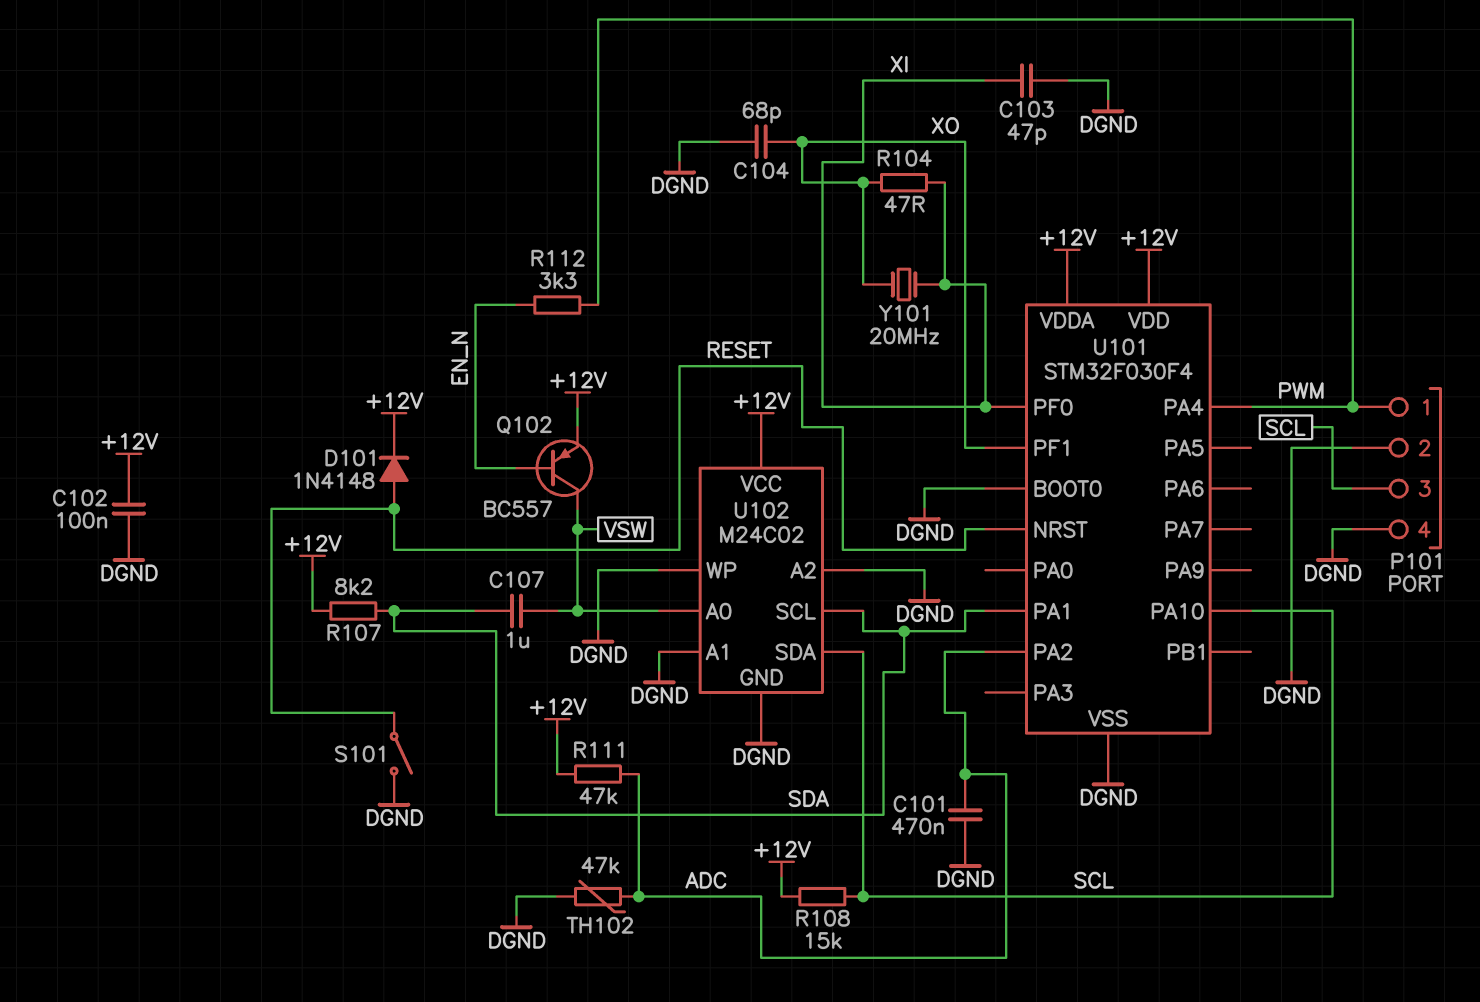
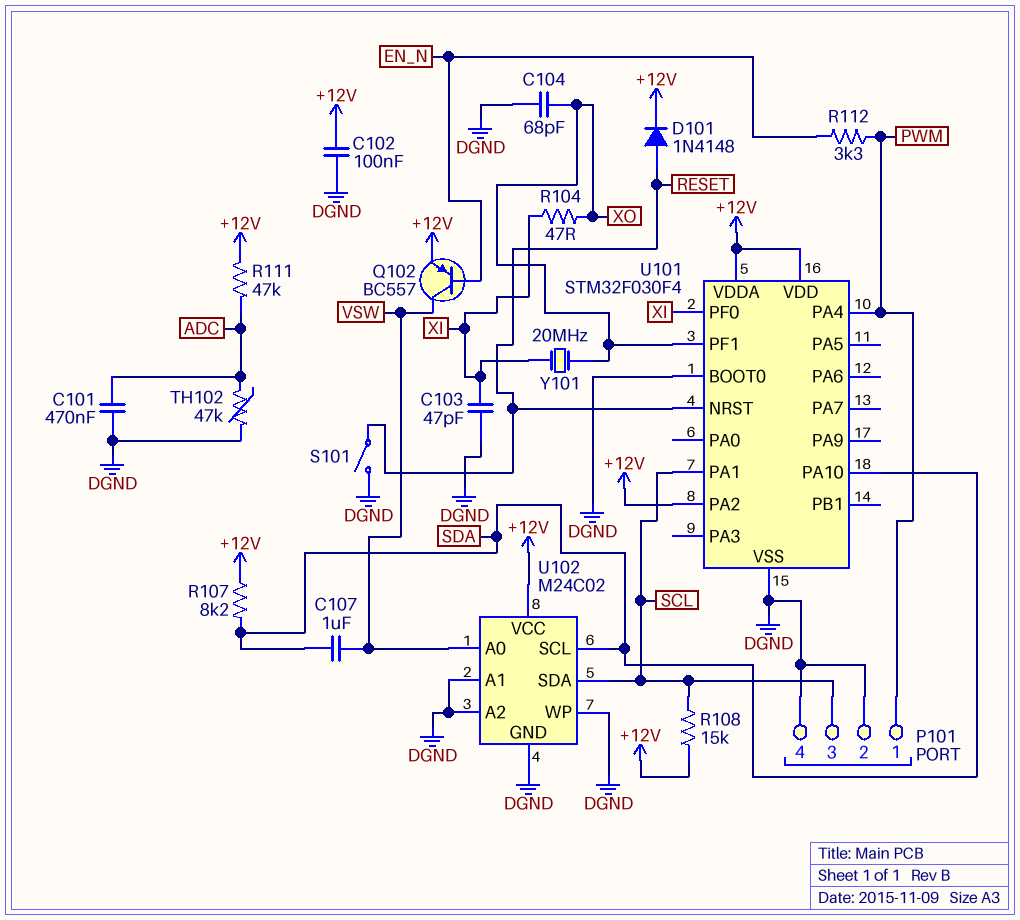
U101 pin PA1: SDA -> SCL
U101 pin PA2: ADC -> +12V
U101 pin PA10: SCL -> SDA

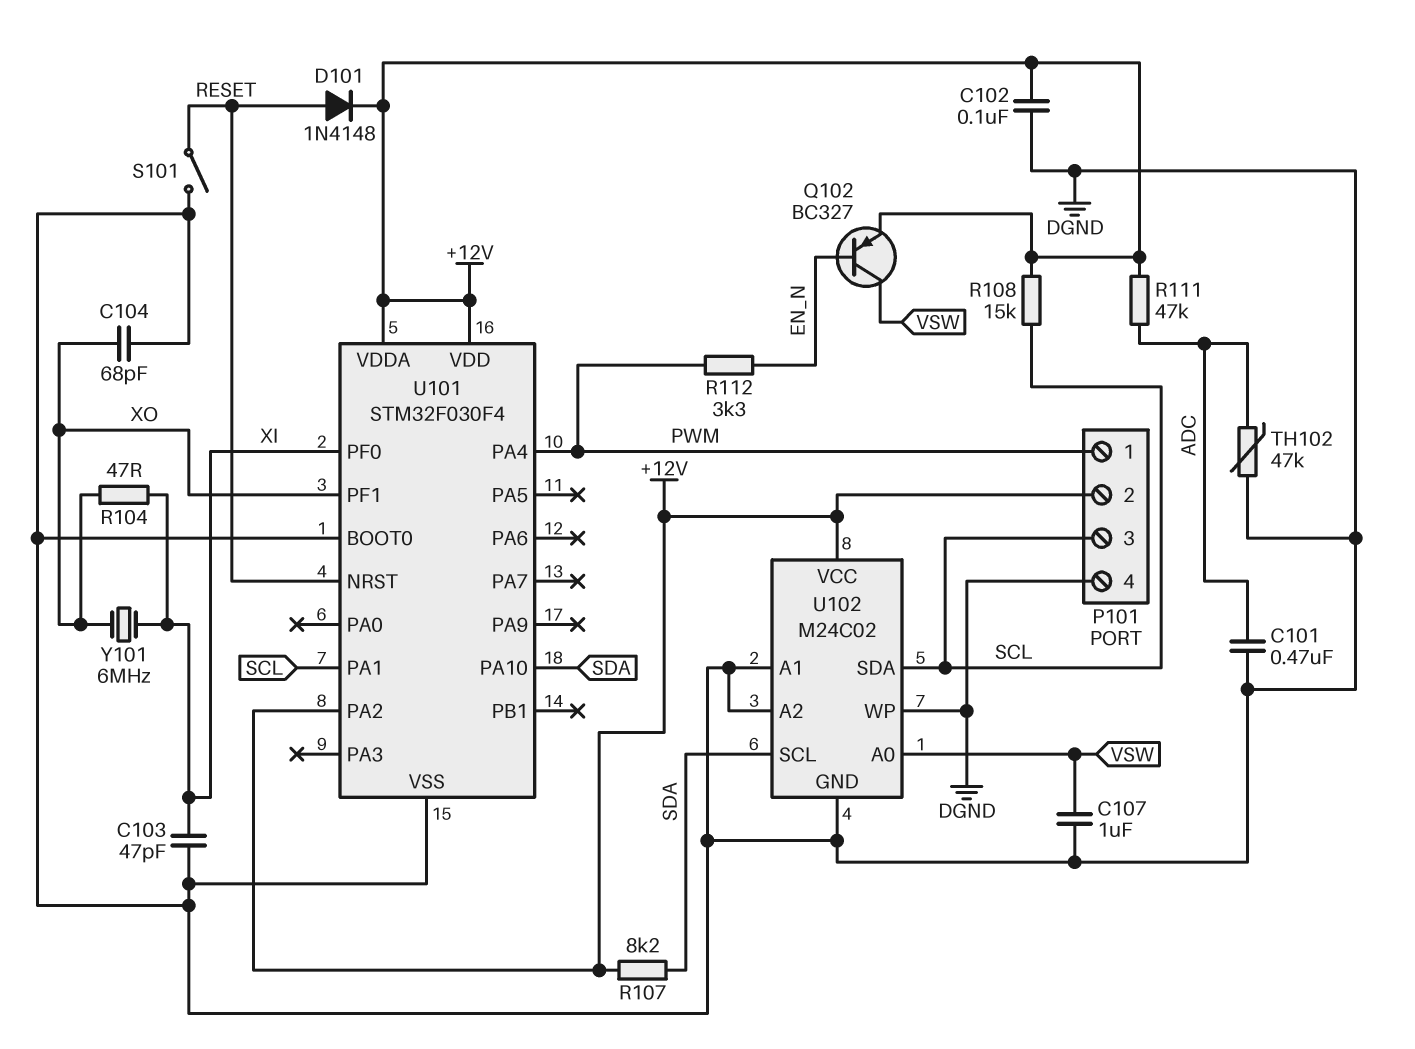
C107: 1uF (SDA, VSW) -> 1uF (DGND, VSW)
P101 pin 2: DGND -> +12V
Q102: PNP BC557 (B EN_N, C VSW, E +12V) -> PNP BC327 (B EN_N, C VSW, E +12V)
Y101: 20MHz (XI, XO) -> 6MHz (XI, XO)

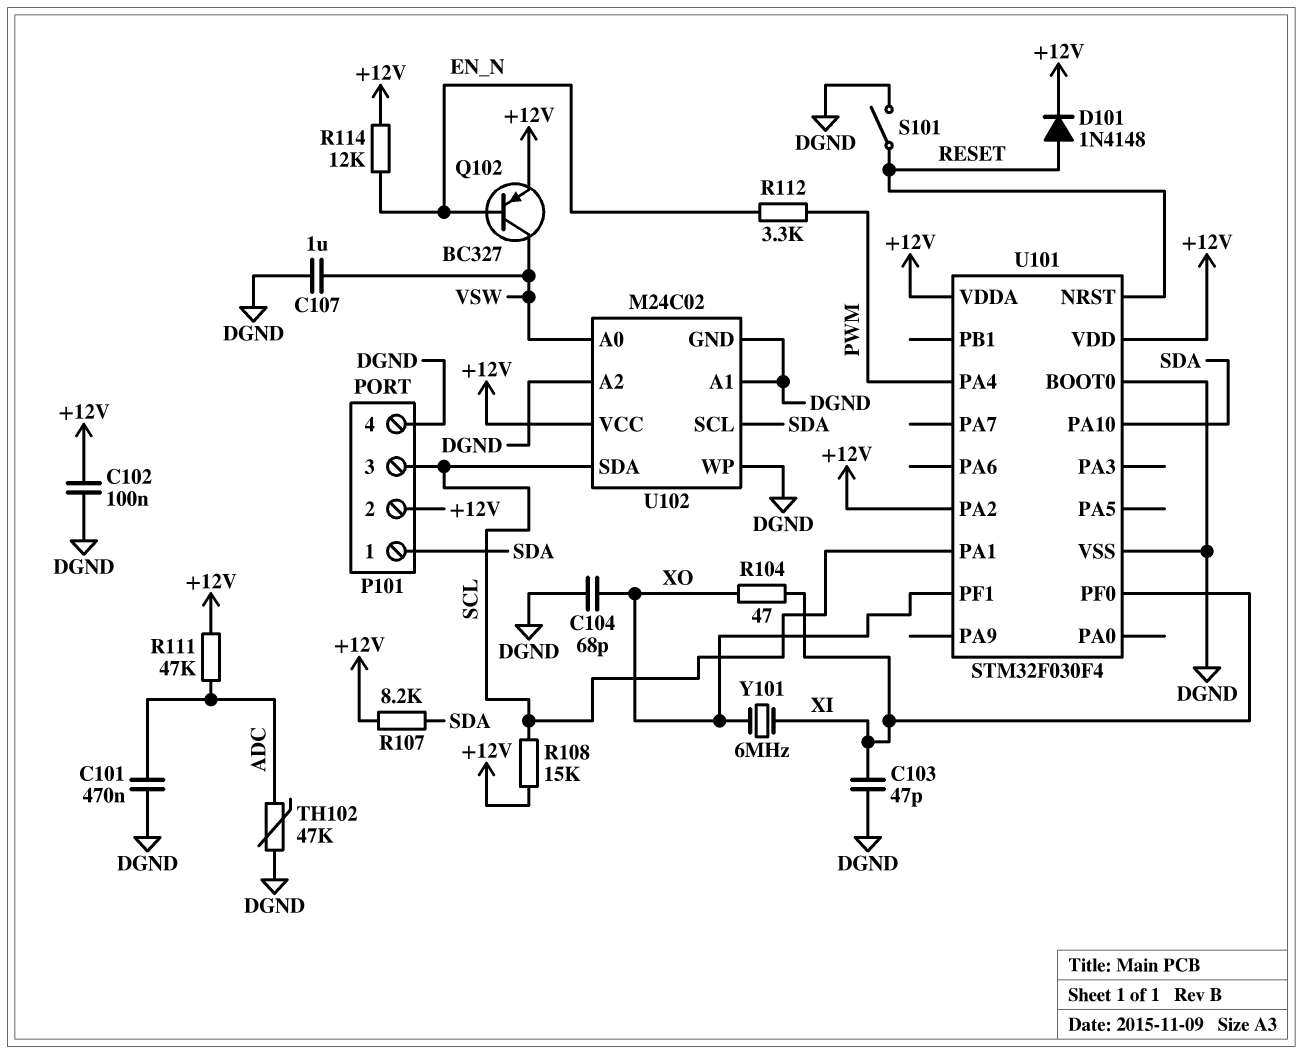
P101 pin 1: PWM -> SDA
R114: none -> 12k (+12V, EN_N)

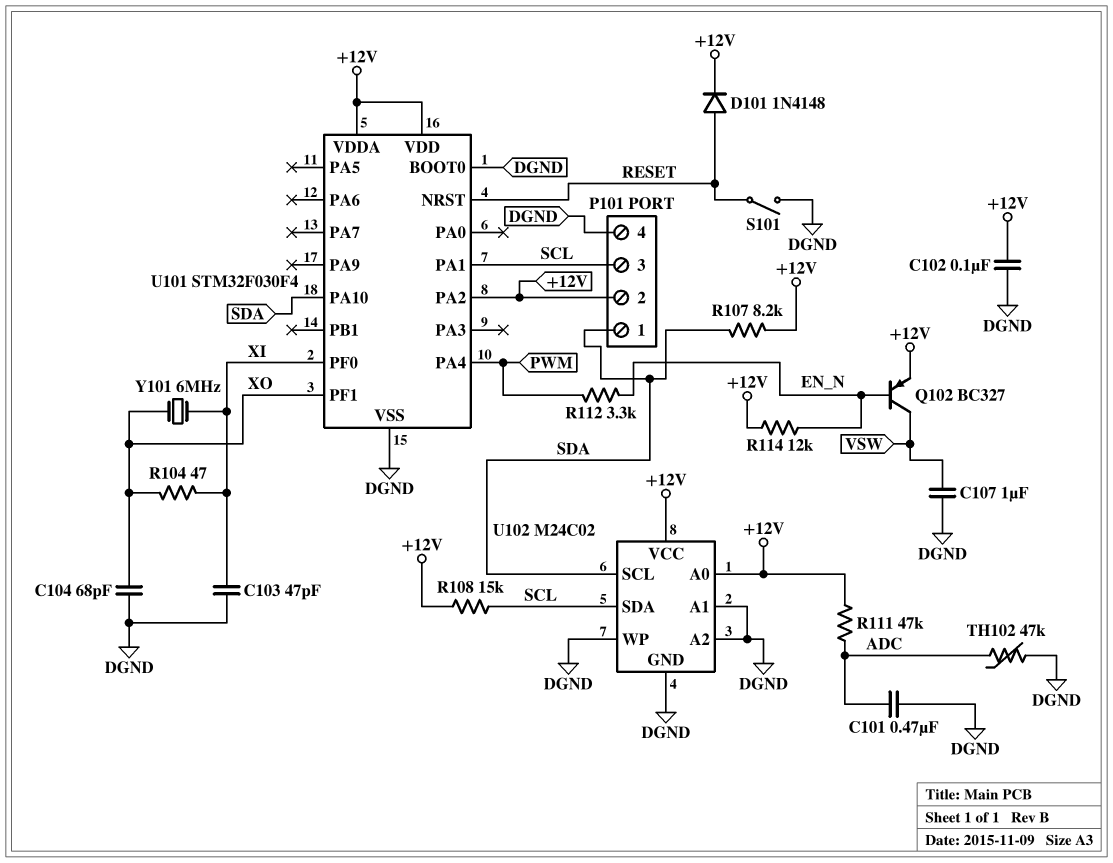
U102 pin A0: VSW -> +12V

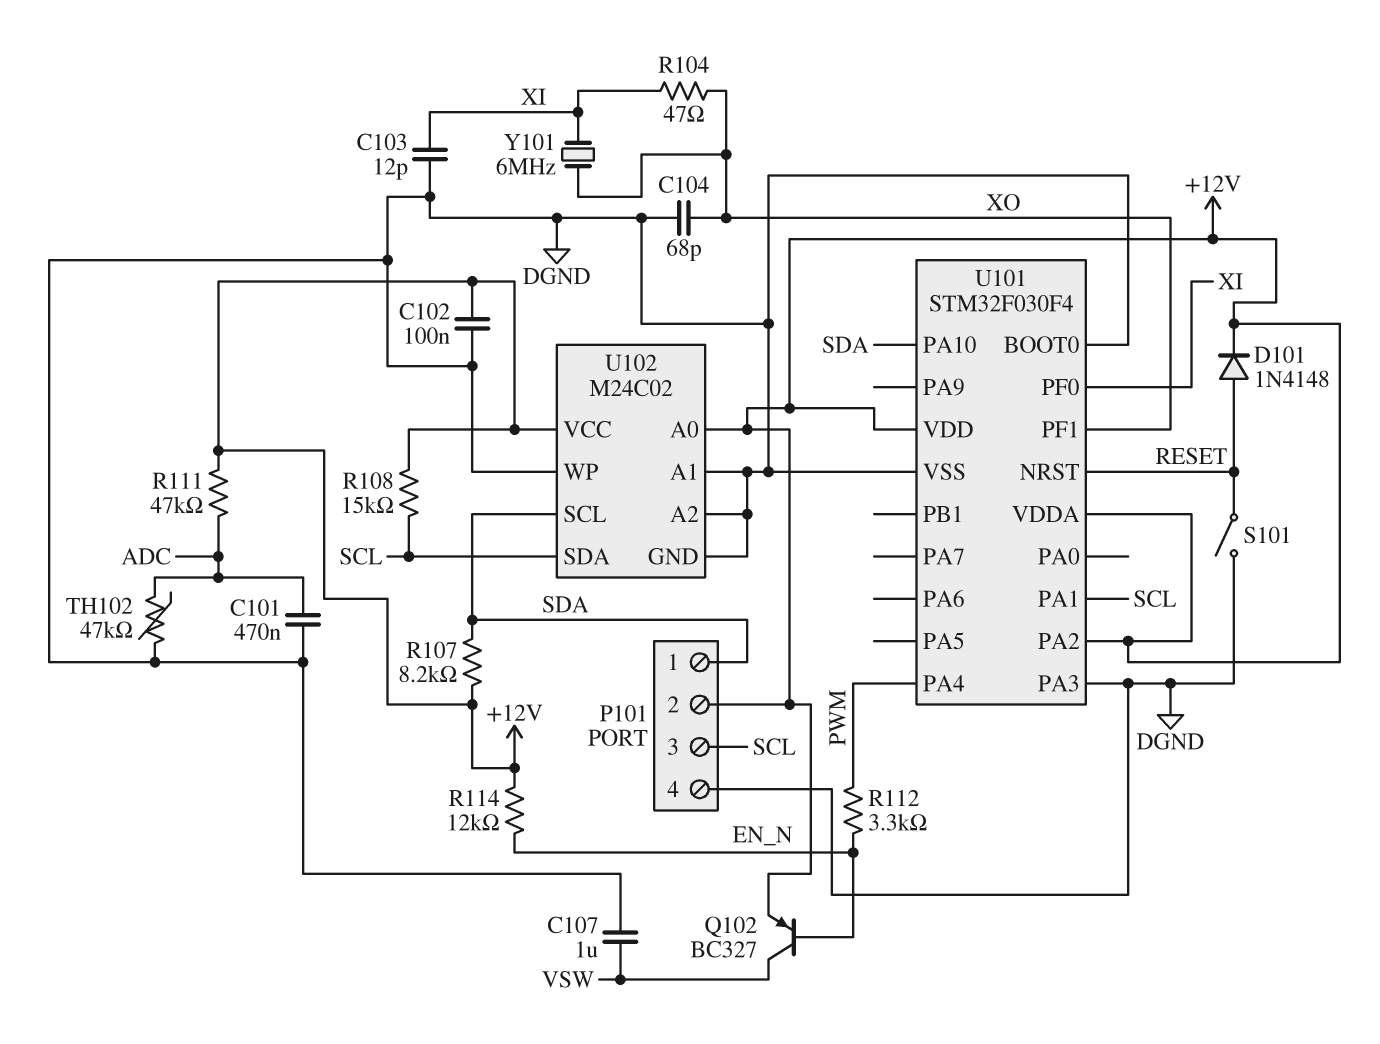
C103: 47pF (DGND, XI) -> 12pF (DGND, XI)
U101 pin PA3: none -> DGND

